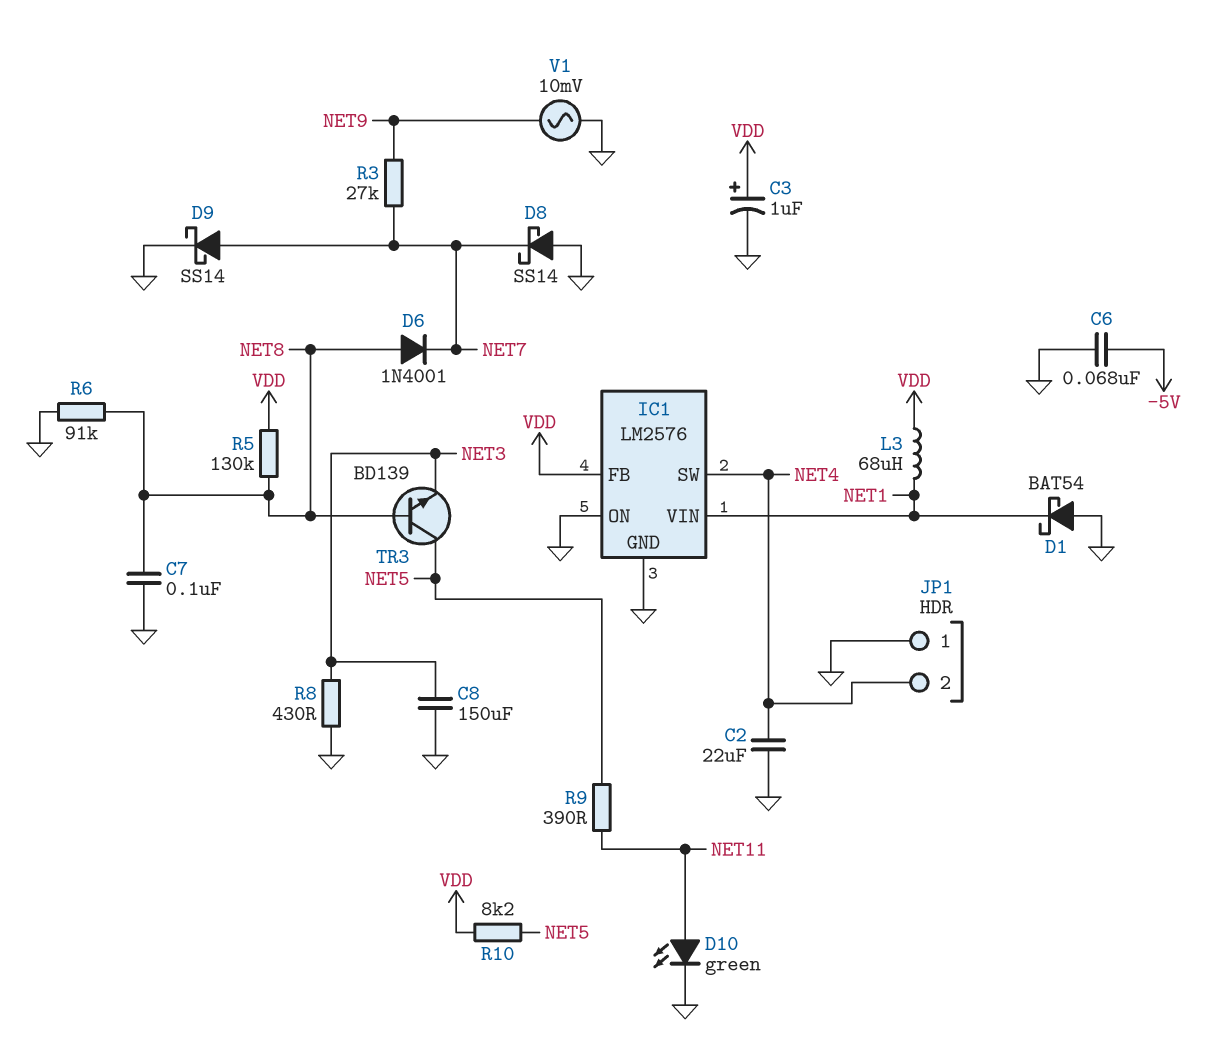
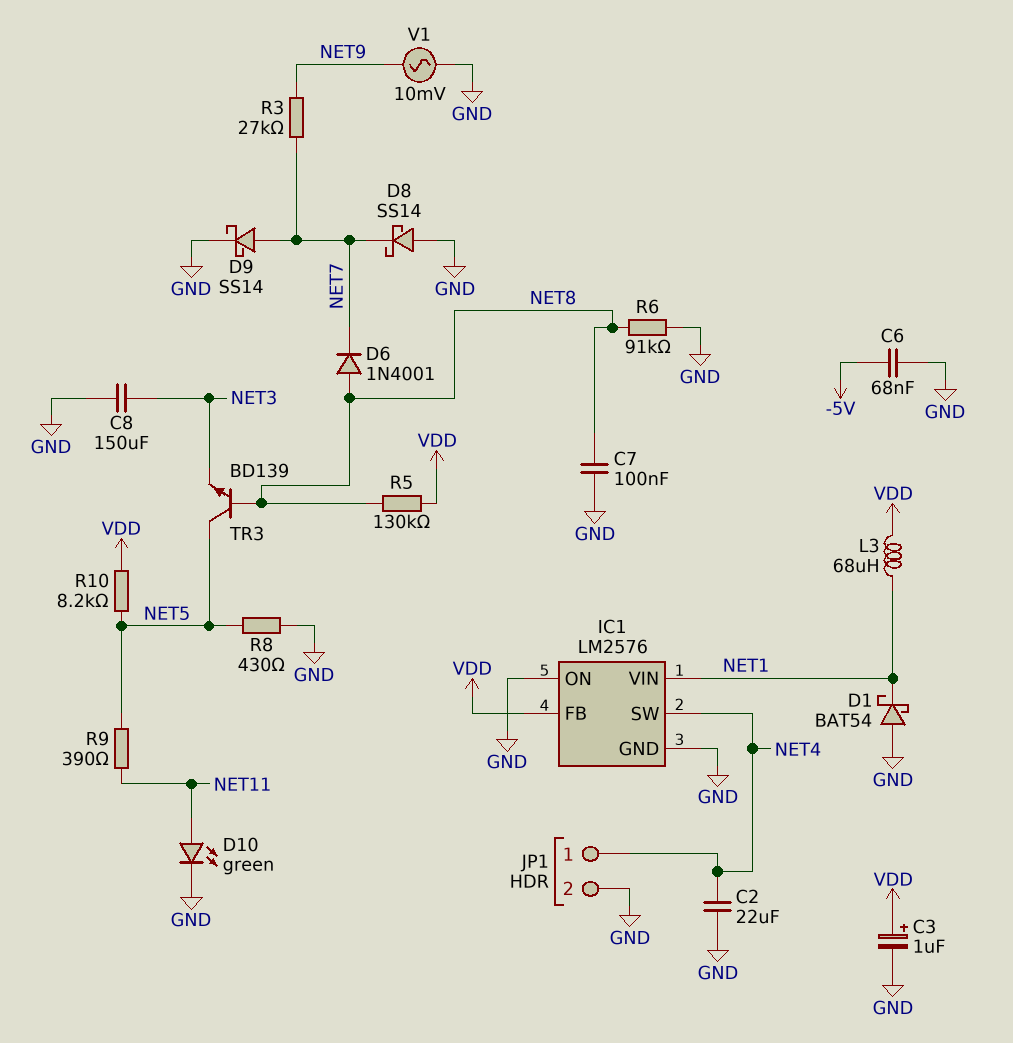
JP1 pin 1: GND -> NET4
JP1 pin 2: NET4 -> GND
R8: 430 (GND, NET3) -> 430 (GND, NET5)

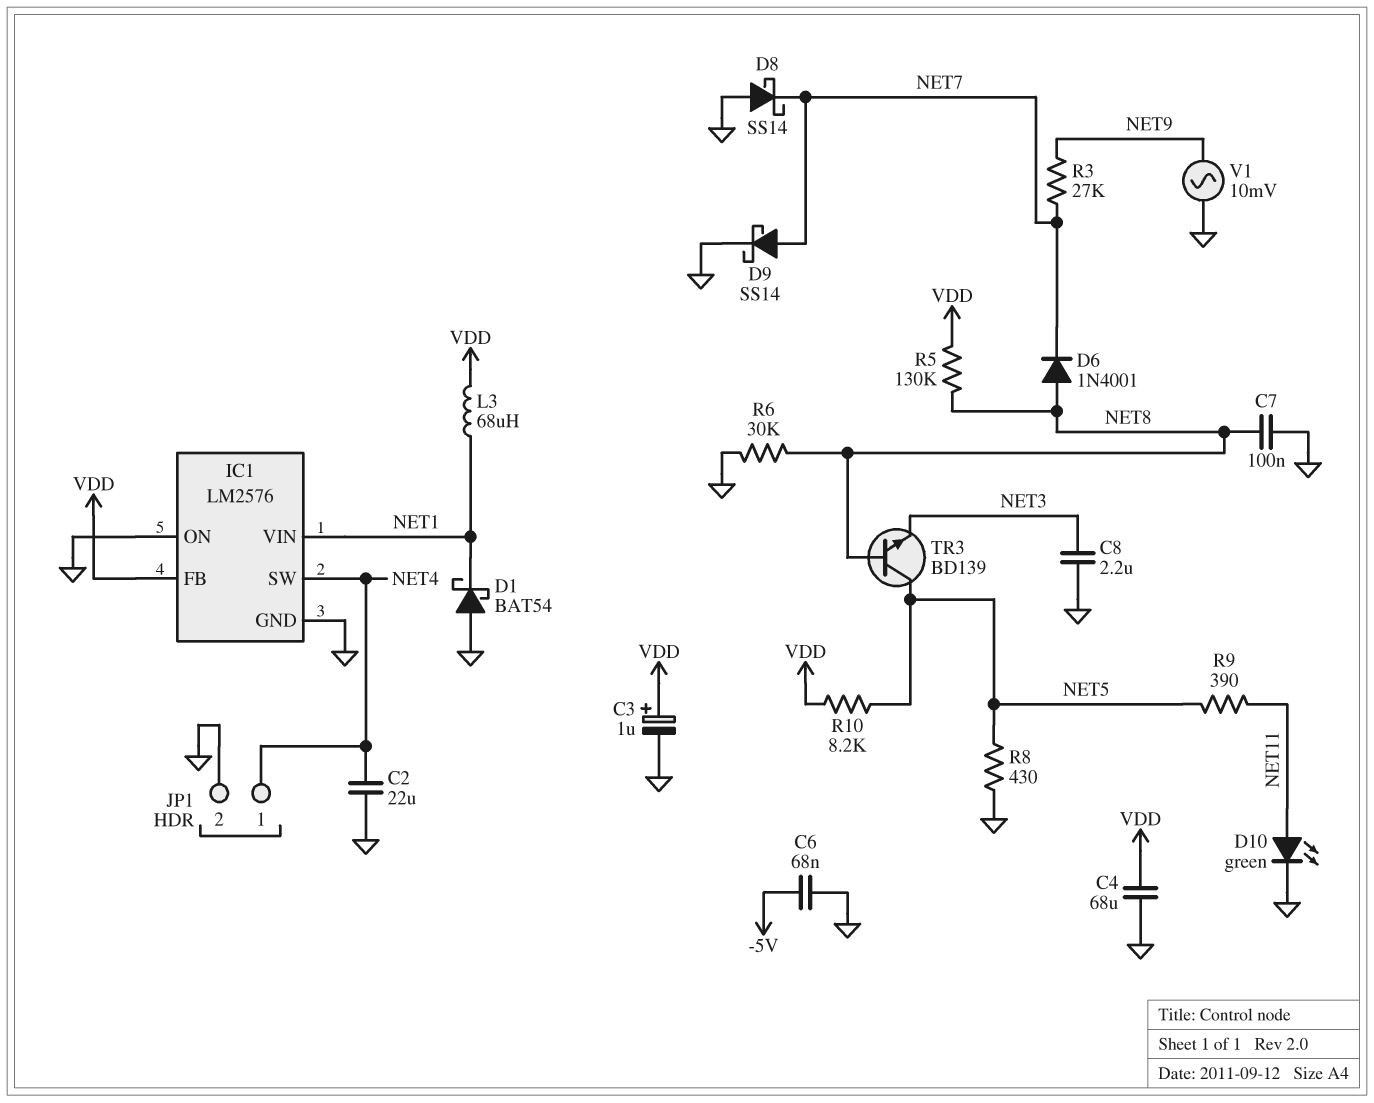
C4: none -> 68uF (GND, VDD)
C8: 150uF (GND, NET3) -> 2.2uF (GND, NET3)
R6: 91k (GND, NET8) -> 30k (GND, NET8)

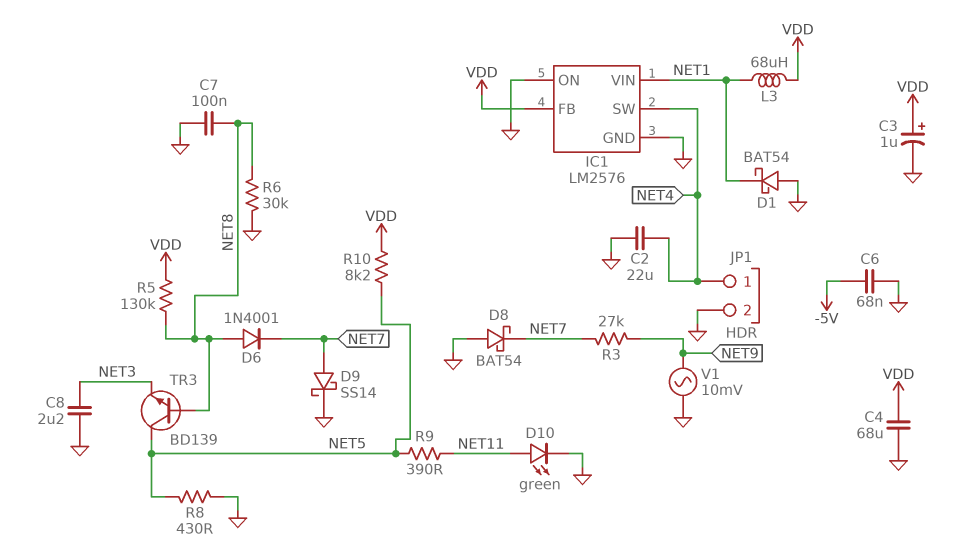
D8: schottky SS14 (A GND, K NET7) -> schottky BAT54 (A GND, K NET7)

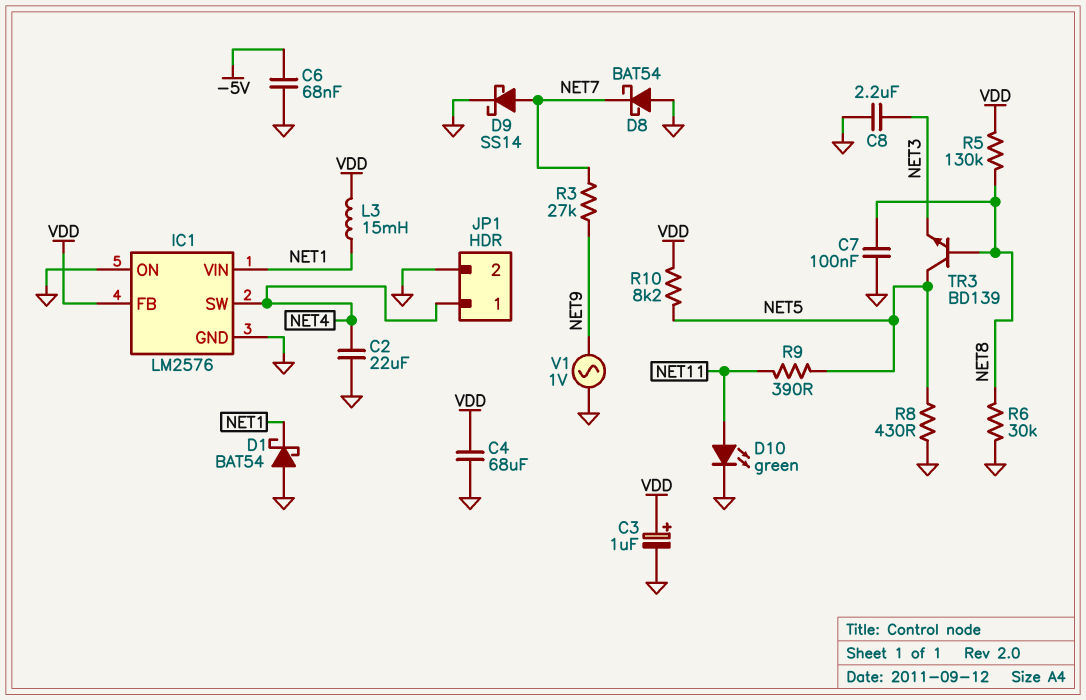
D6: diode 1N4001 (A NET8, K NET7) -> none
L3: 68uH (NET1, VDD) -> 15mH (NET1, VDD)
V1: AC 10mV (GND, NET9) -> AC 1V (GND, NET9)

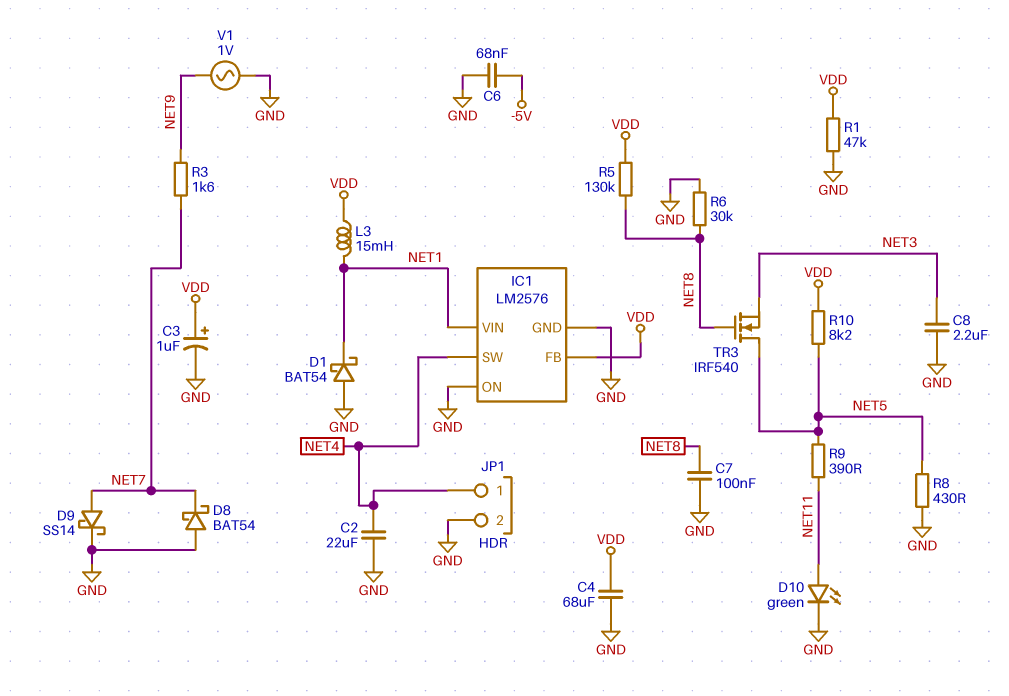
R1: none -> 47k (GND, VDD)
R3: 27k (NET7, NET9) -> 1.6k (NET7, NET9)
TR3: NPN BD139 (B NET8, C NET5, E NET3) -> NMOS IRF540 (G NET8, D NET5, S NET3)

